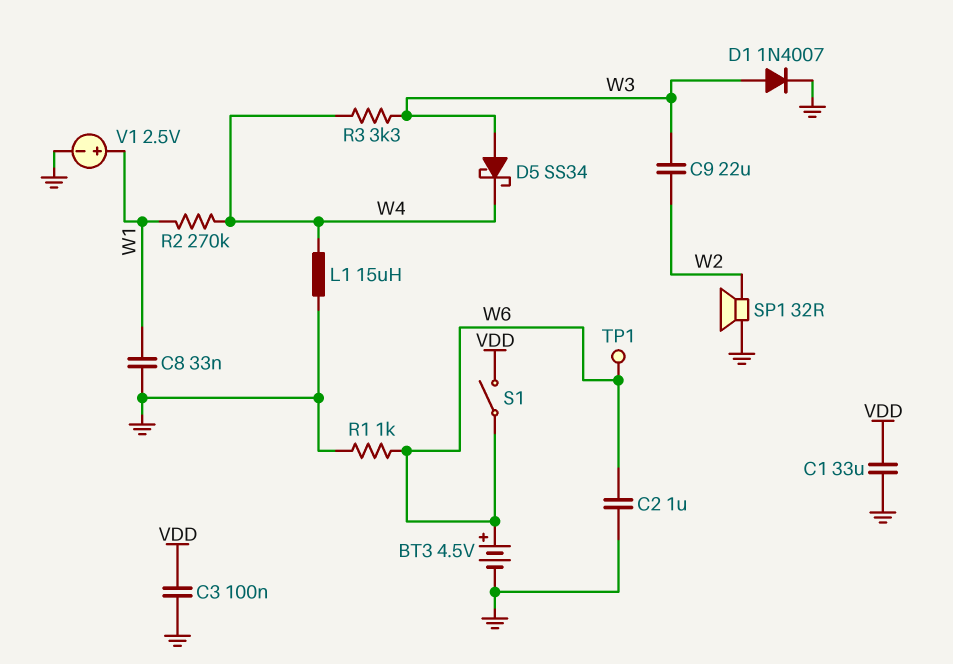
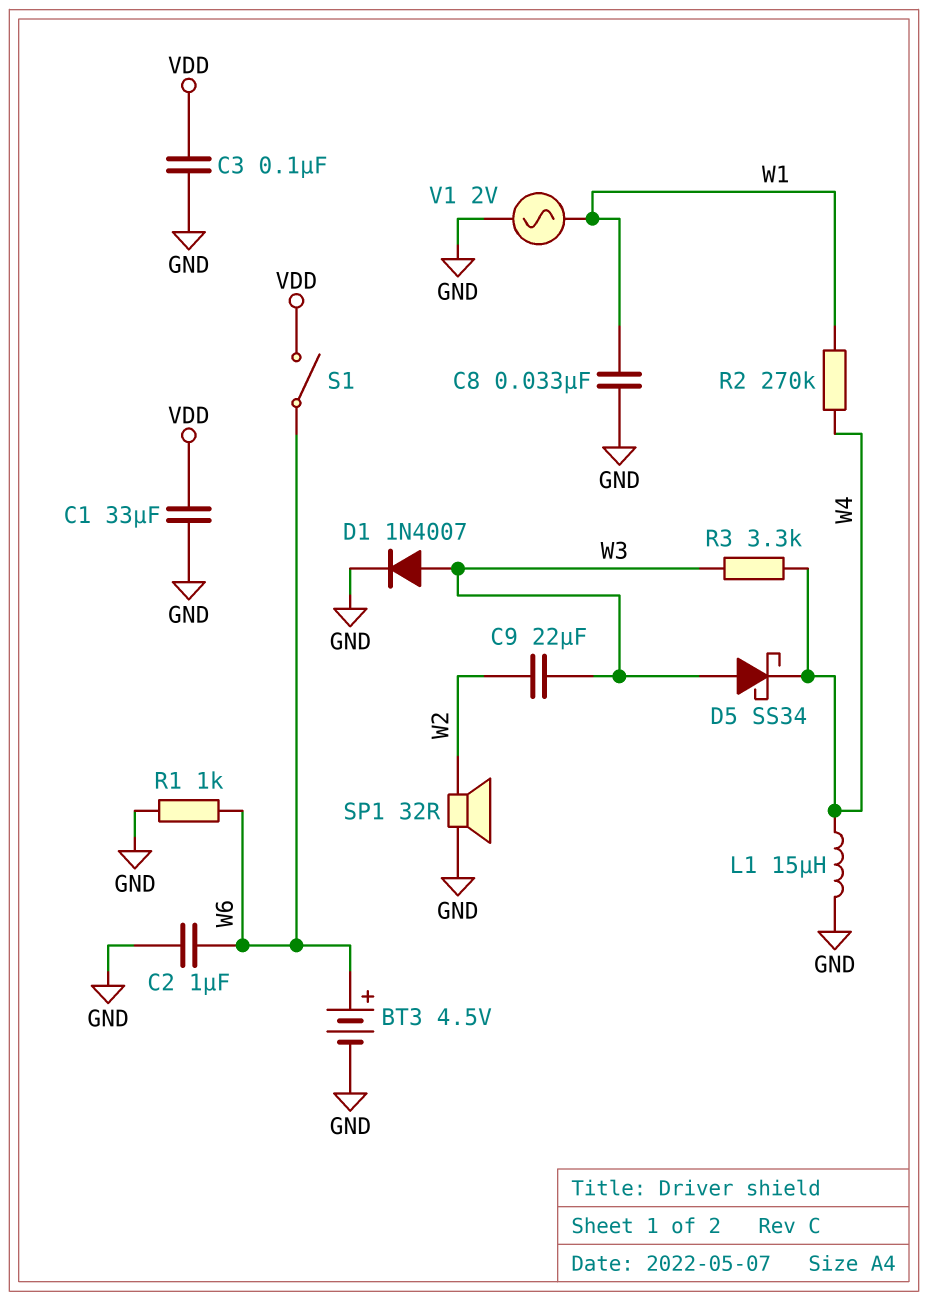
TP1: test point (W6) -> none
V1: 2.5V (plus W1, minus GND) -> AC 2V (GND, W1)

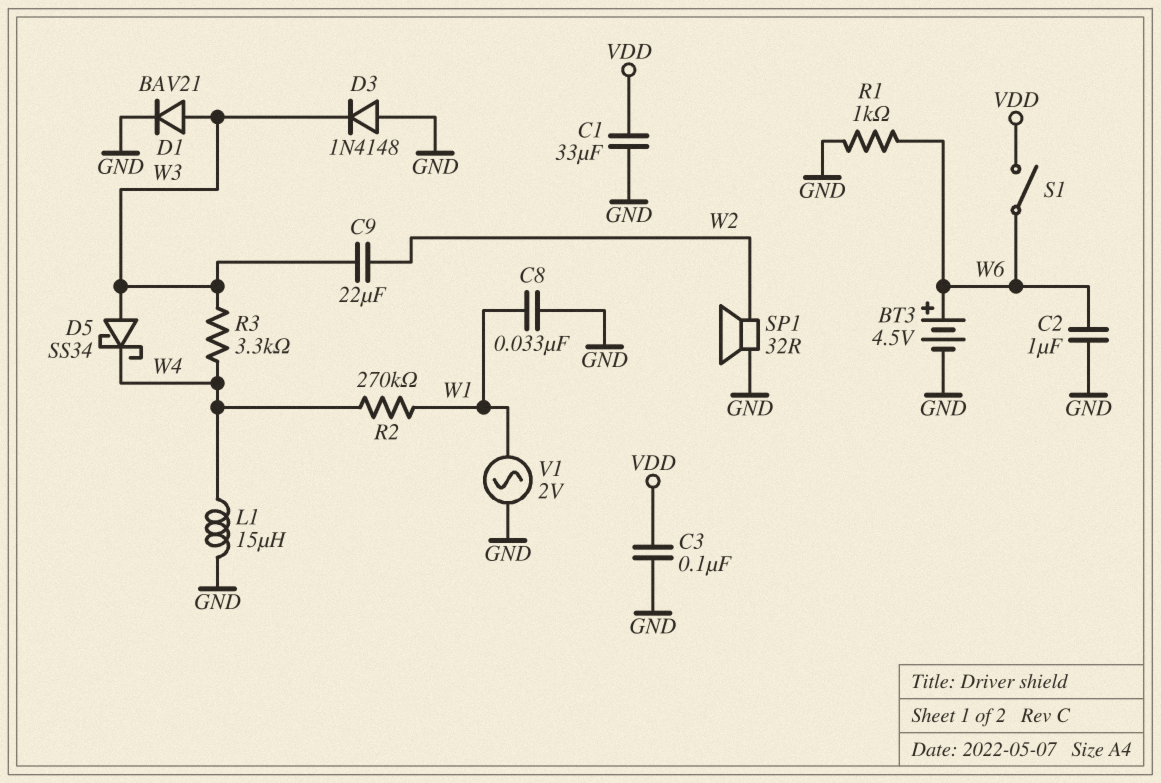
D1: diode 1N4007 (A W3, K GND) -> diode BAV21 (A W3, K GND)
D3: none -> diode 1N4148 (A GND, K W3)

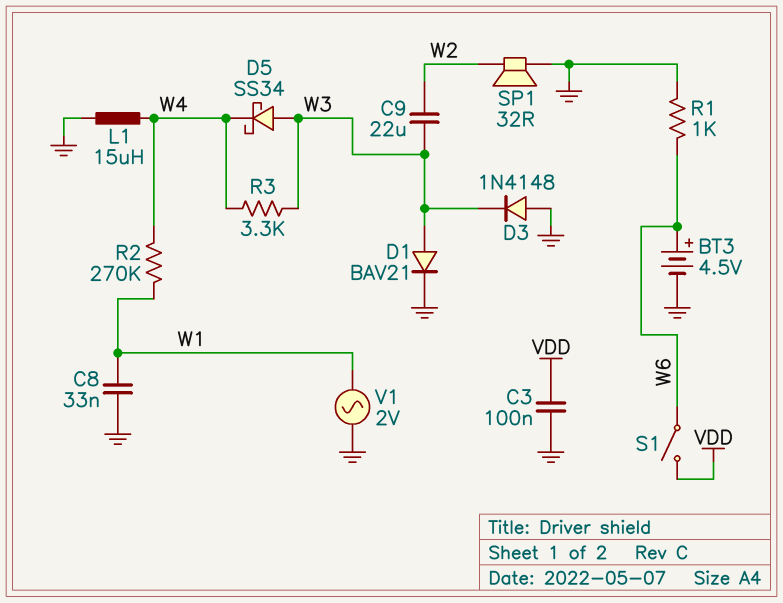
C1: 33uF (GND, VDD) -> none
C2: 1uF (GND, W6) -> none

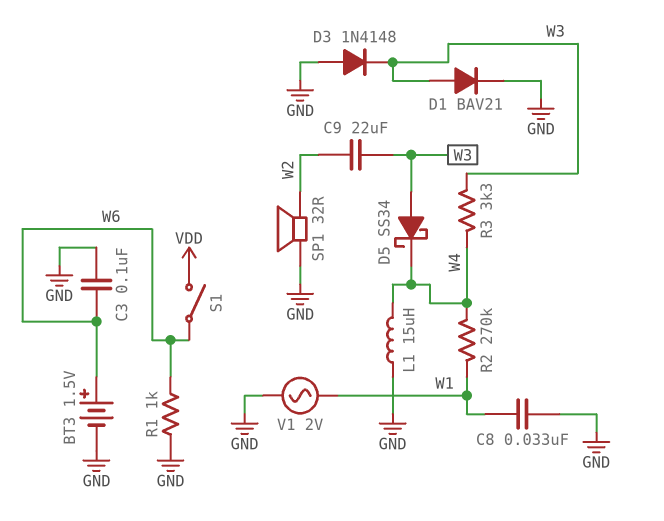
BT3: 4.5V (plus W6, minus GND) -> 1.5V (plus W6, minus GND)
C3: 100nF (GND, VDD) -> 100nF (GND, W6)

